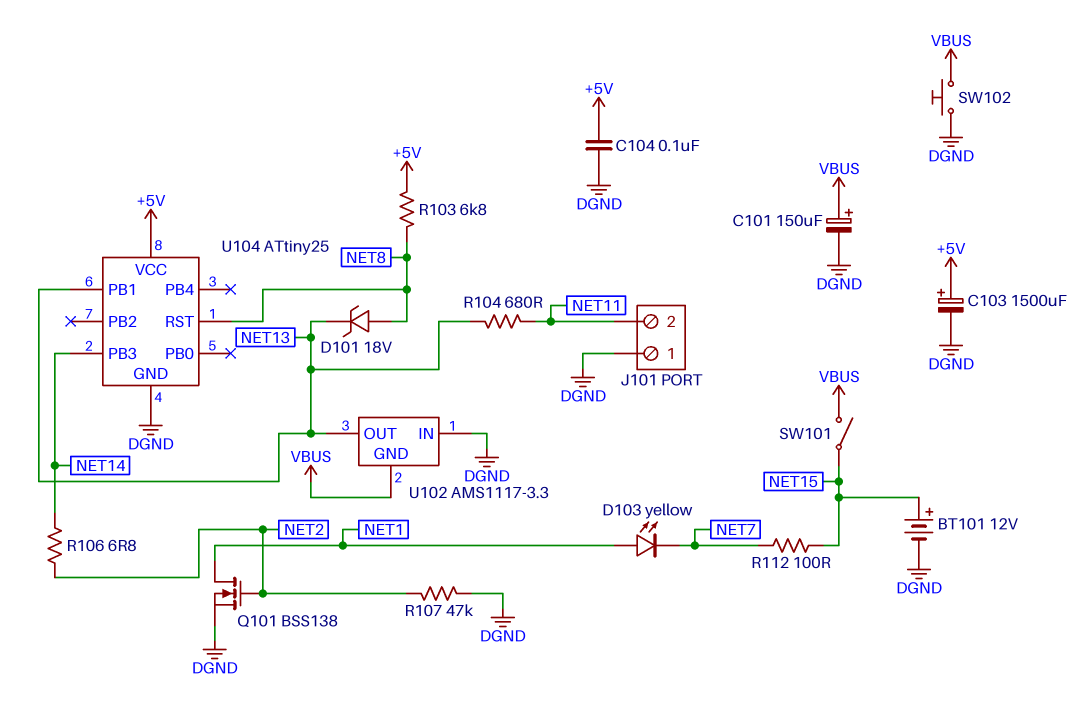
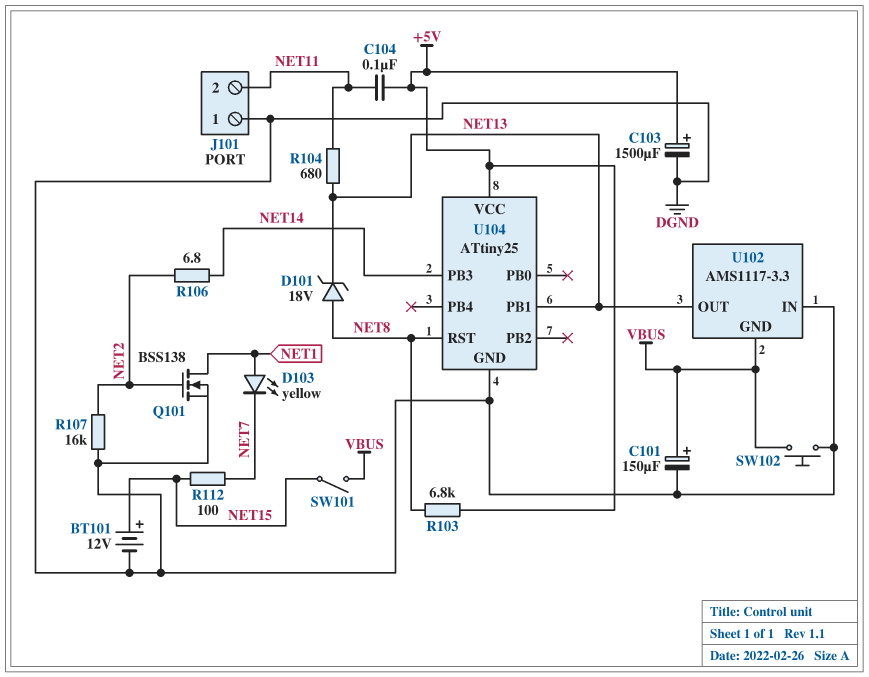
C104: 100nF (+5V, DGND) -> 100nF (+5V, NET11)
R107: 47k (DGND, NET2) -> 16k (DGND, NET2)

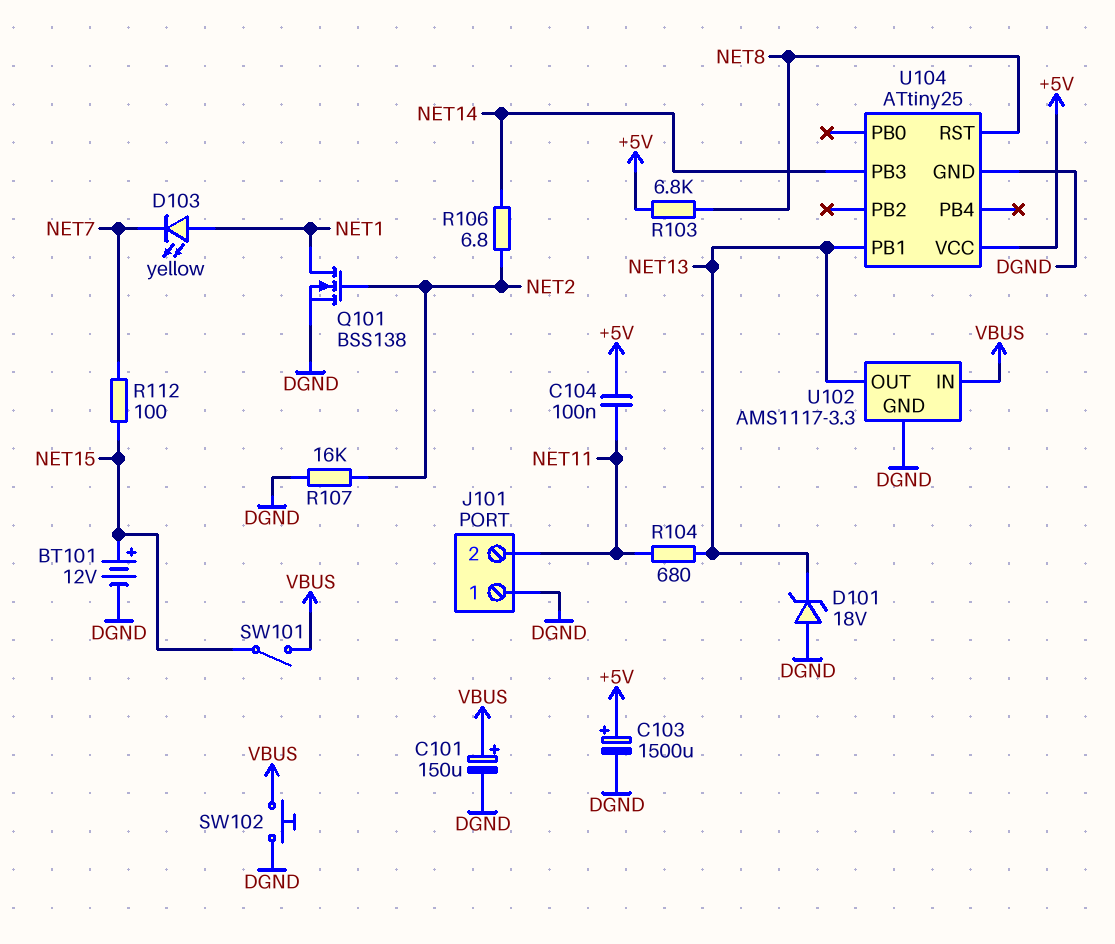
D101: zener 18V (A NET8, K NET13) -> zener 18V (A DGND, K NET13)
U102 pin GND: VBUS -> DGND
U102 pin IN: DGND -> VBUS

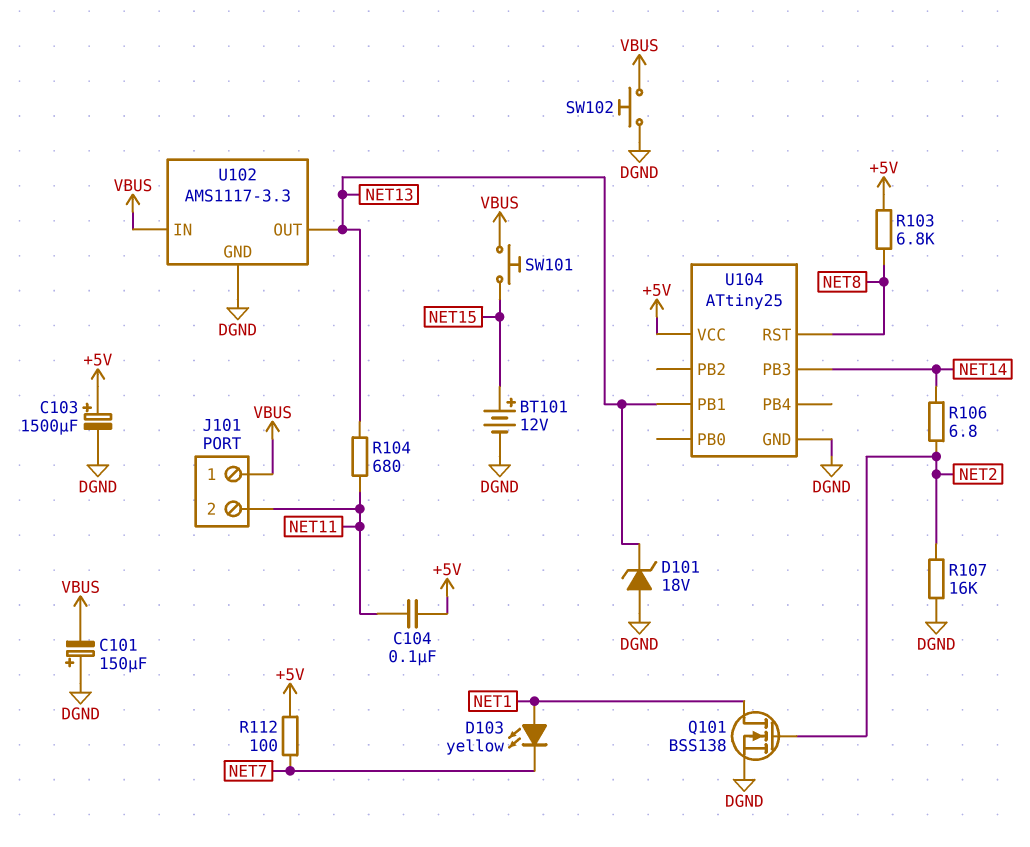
C101: 150uF (plus VBUS, minus DGND) -> 150uF (plus DGND, minus VBUS)
J101 pin 1: DGND -> VBUS
R112: 100 (NET7, NET15) -> 100 (+5V, NET7)
SW101: switch (NET15, VBUS) -> button (NET15, VBUS)

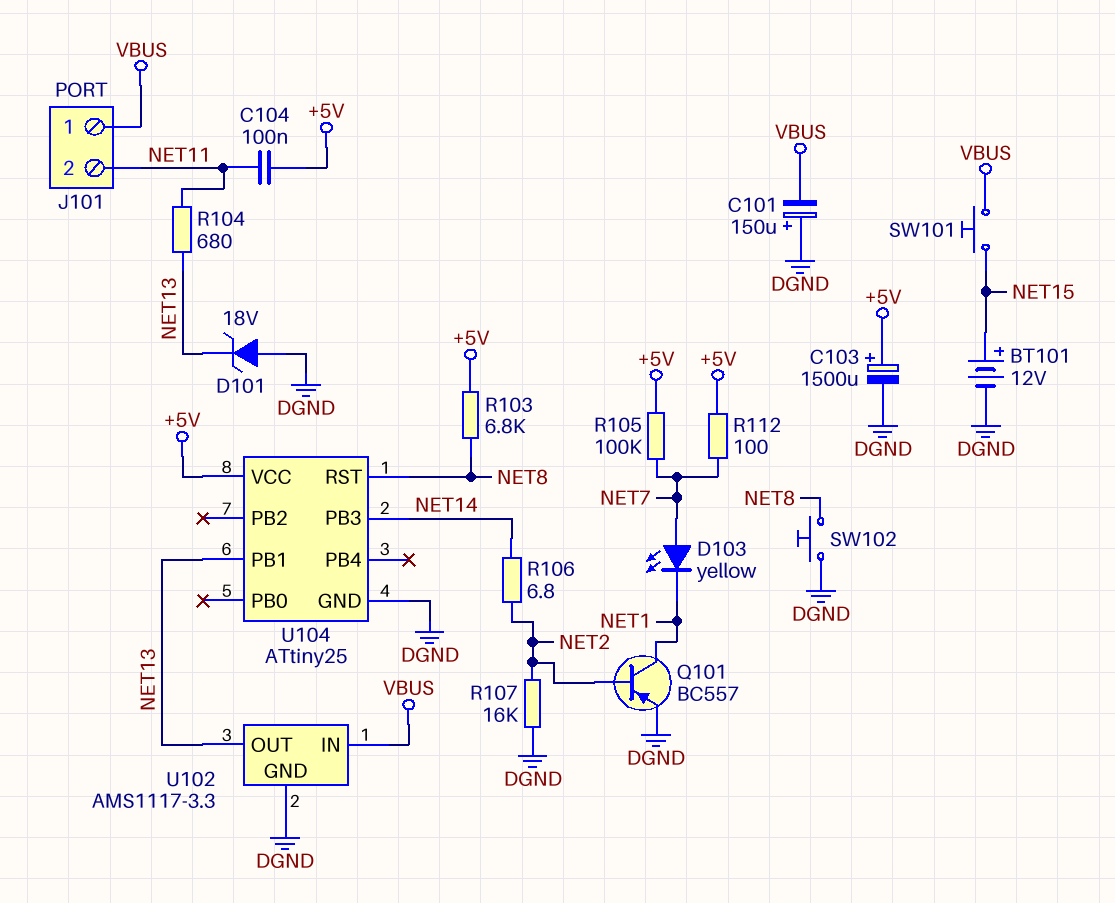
D103: LED yellow (A NET1, K NET7) -> LED yellow (A NET7, K NET1)
Q101: NMOS BSS138 (G NET2, D NET1, S DGND) -> PNP BC557 (B NET2, C NET1, E DGND)
R105: none -> 100k (+5V, NET7)
SW102: button (DGND, VBUS) -> button (DGND, NET8)

